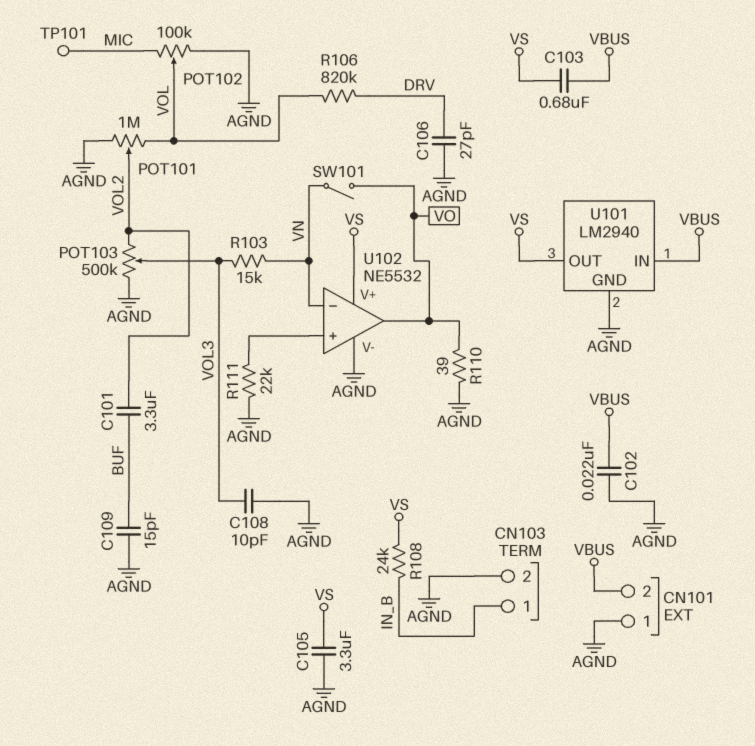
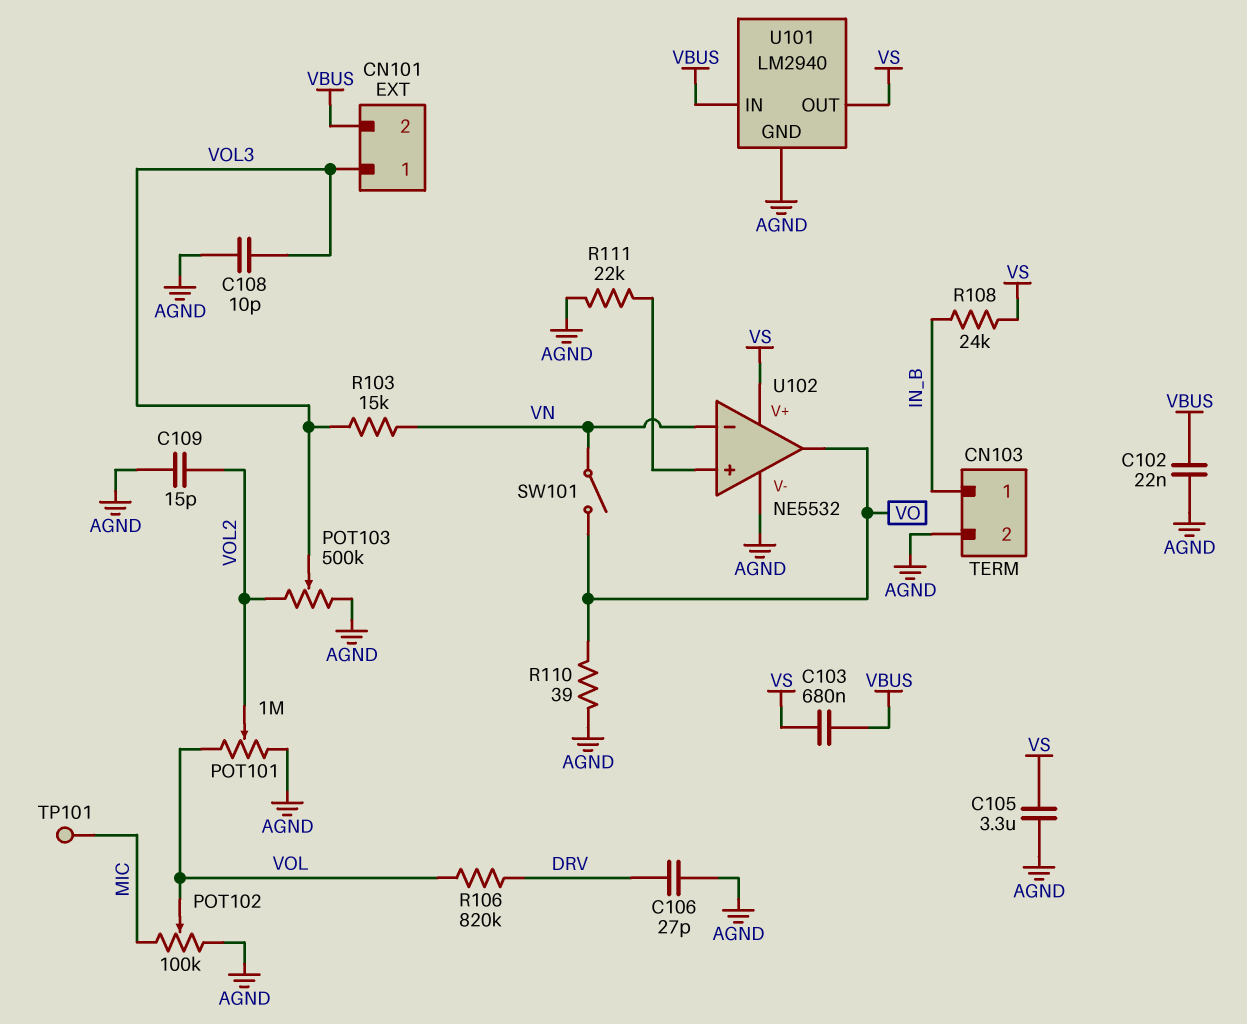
C101: 3.3uF (BUF, VOL2) -> none
C109: 15pF (AGND, BUF) -> 15pF (AGND, VOL2)
CN101 pin 1: AGND -> VOL3

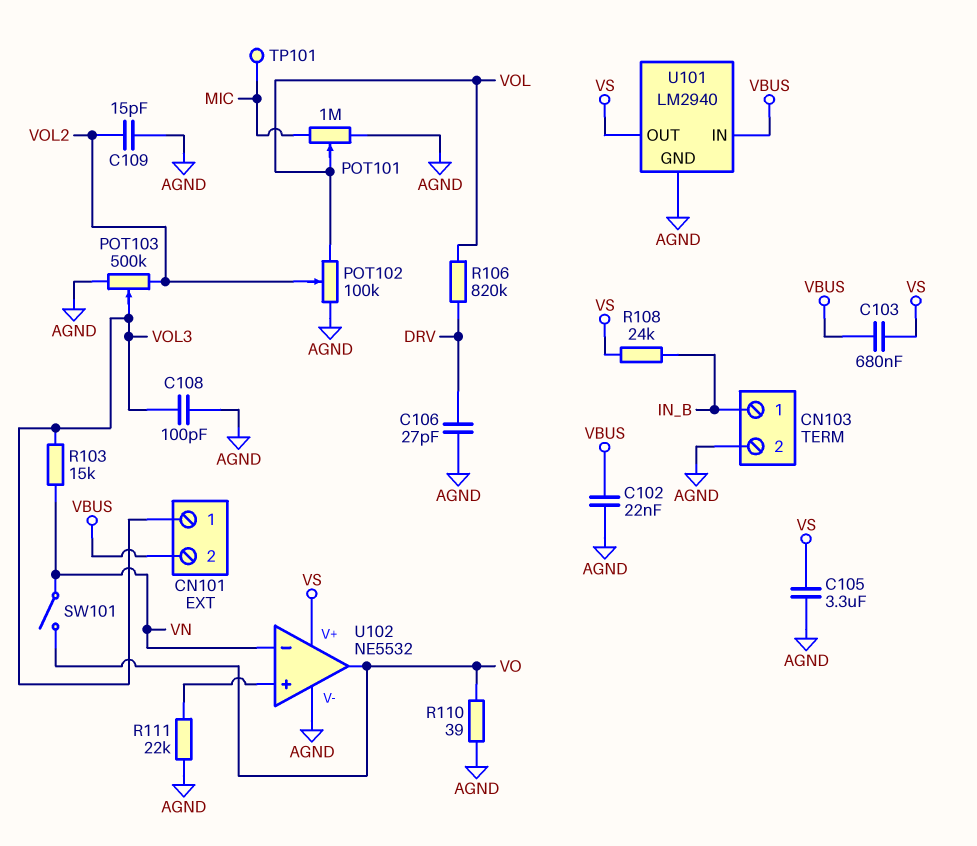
C108: 10pF (AGND, VOL3) -> 100pF (AGND, VOL3)
POT101: 1M (AGND, VOL, wiper VOL2) -> 1M (AGND, MIC, wiper VOL)
POT102: 100k (AGND, MIC, wiper VOL) -> 100k (AGND, VOL, wiper VOL2)

